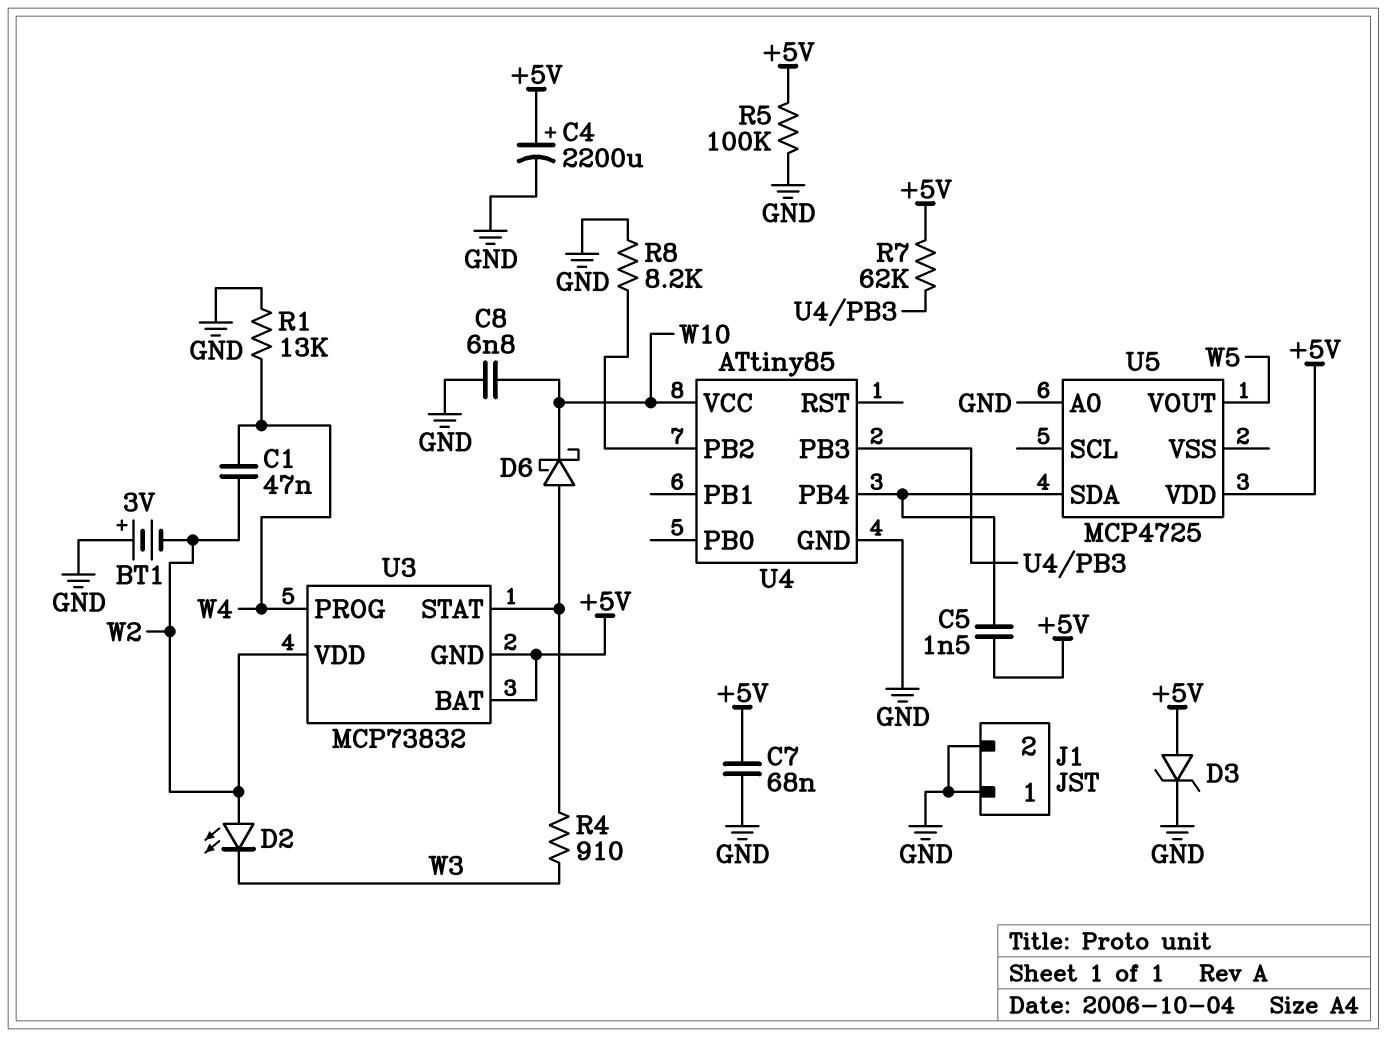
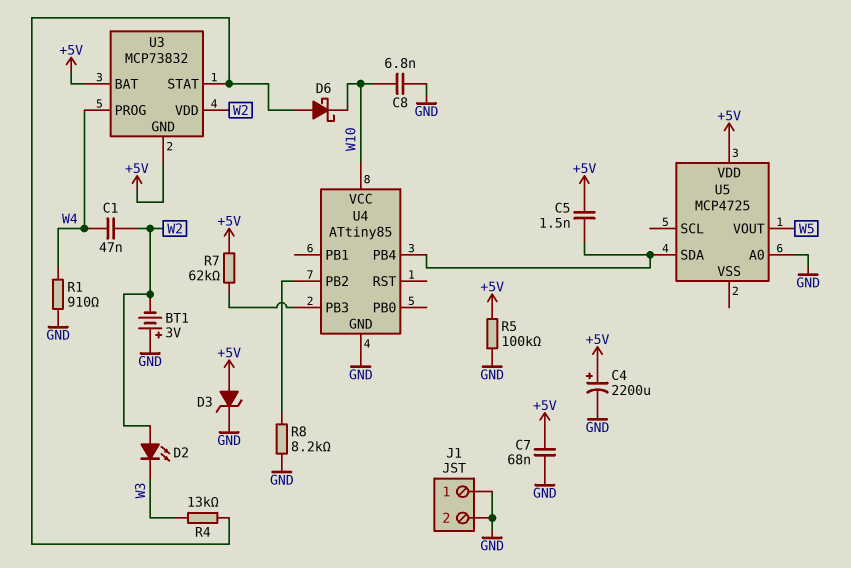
R1: 13k (GND, W4) -> 910 (GND, W4)
R4: 910 (U3/STAT, W3) -> 13k (U3/STAT, W3)

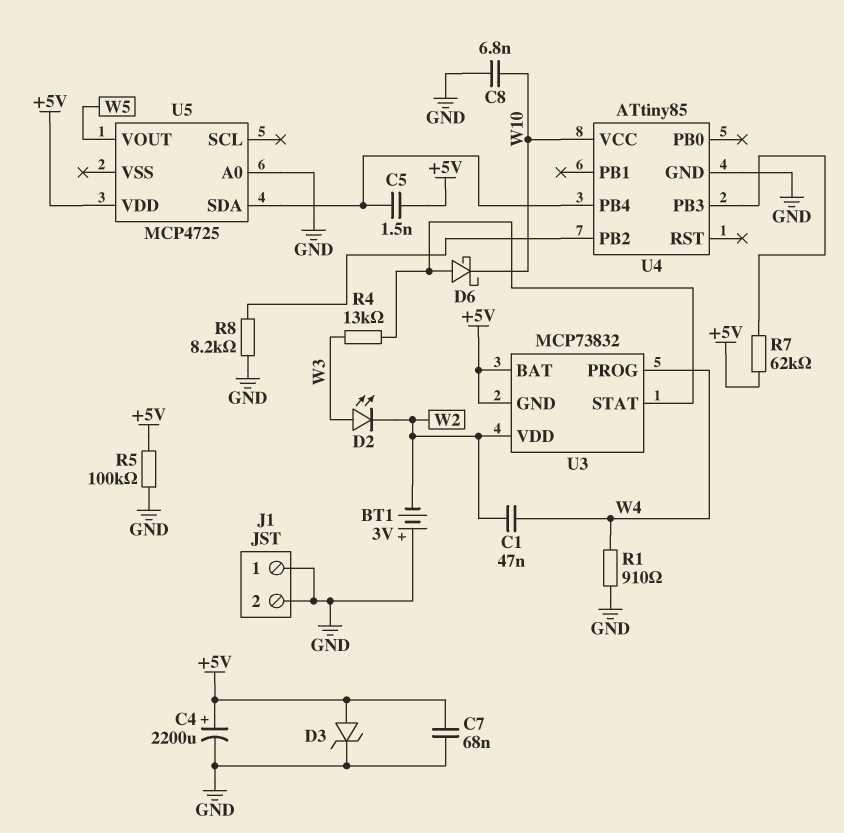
D2: LED (A W2, K W3) -> LED (A W3, K W2)

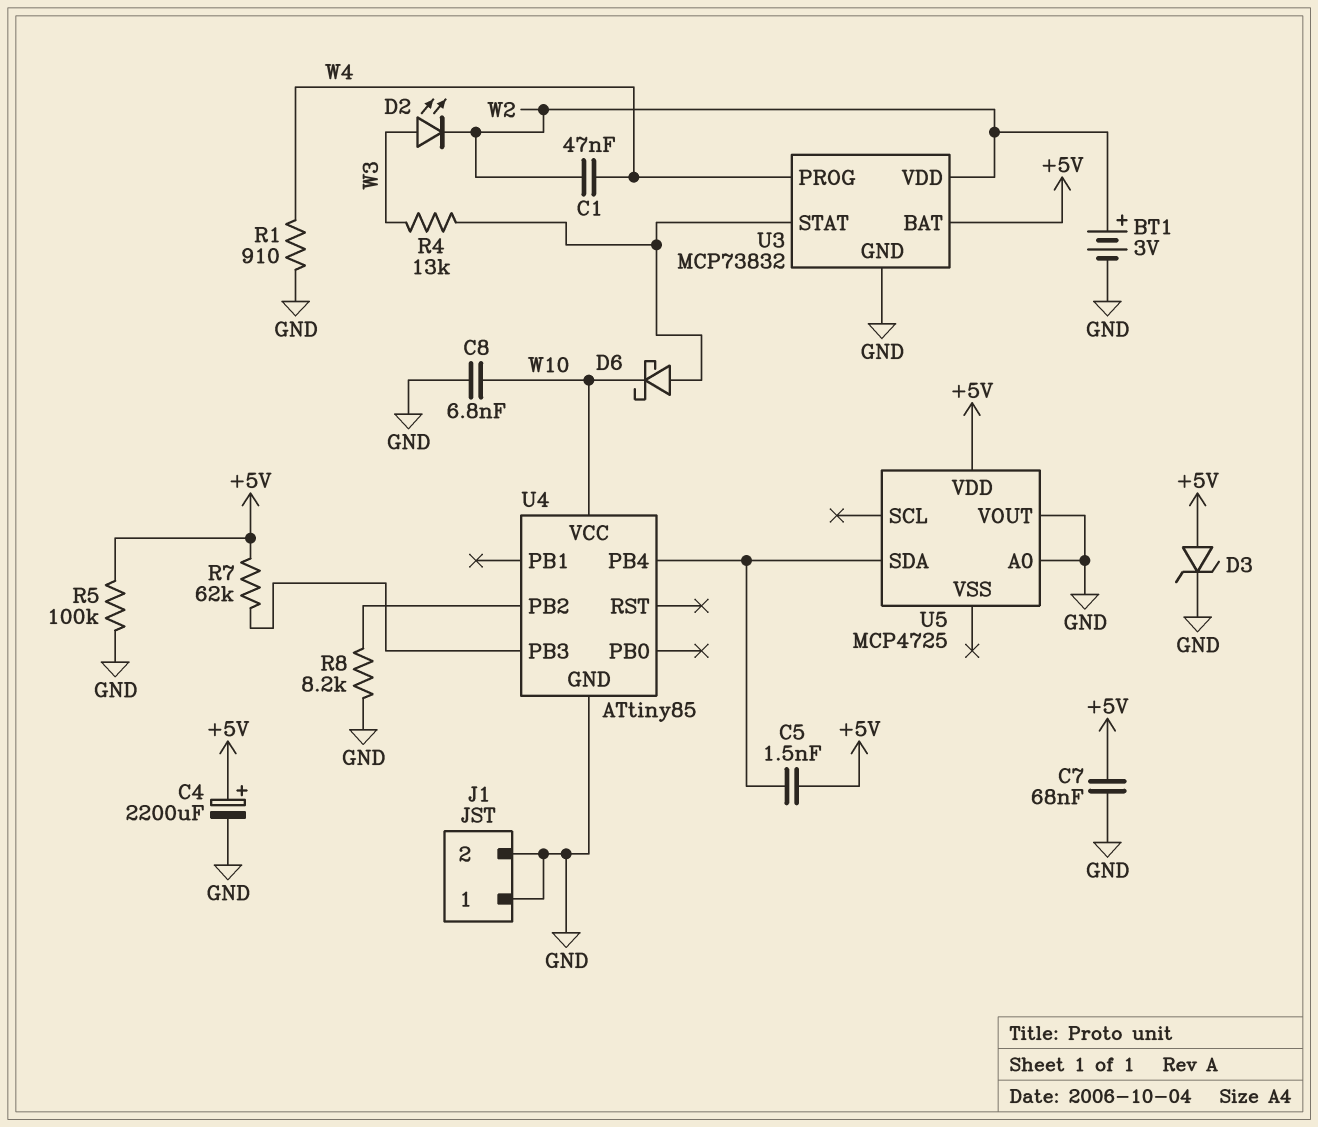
BT1: 3V (plus GND, minus W2) -> 3V (plus W2, minus GND)
U3 pin GND: +5V -> GND
U5 pin VOUT: W5 -> GND

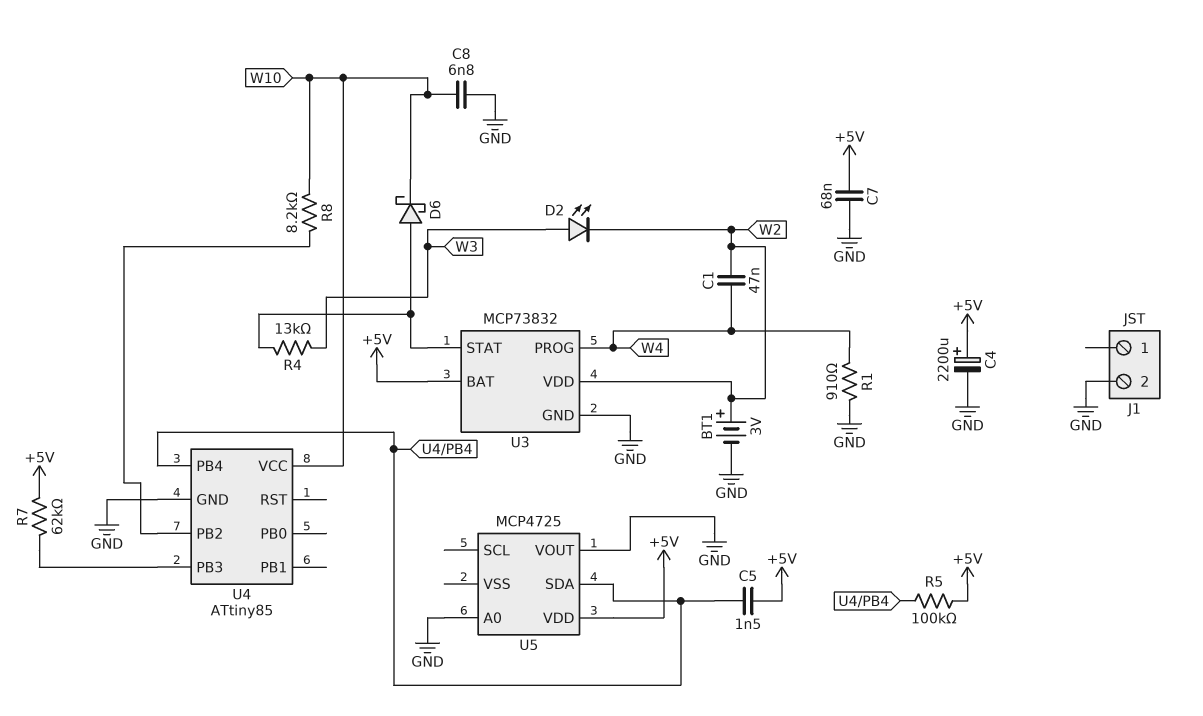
D3: zener (A +5V, K GND) -> none
J1 pin 1: GND -> none
R5: 100k (+5V, GND) -> 100k (+5V, U4/PB4)
R8: 8.2k (GND, U4/PB2) -> 8.2k (U4/PB2, W10)

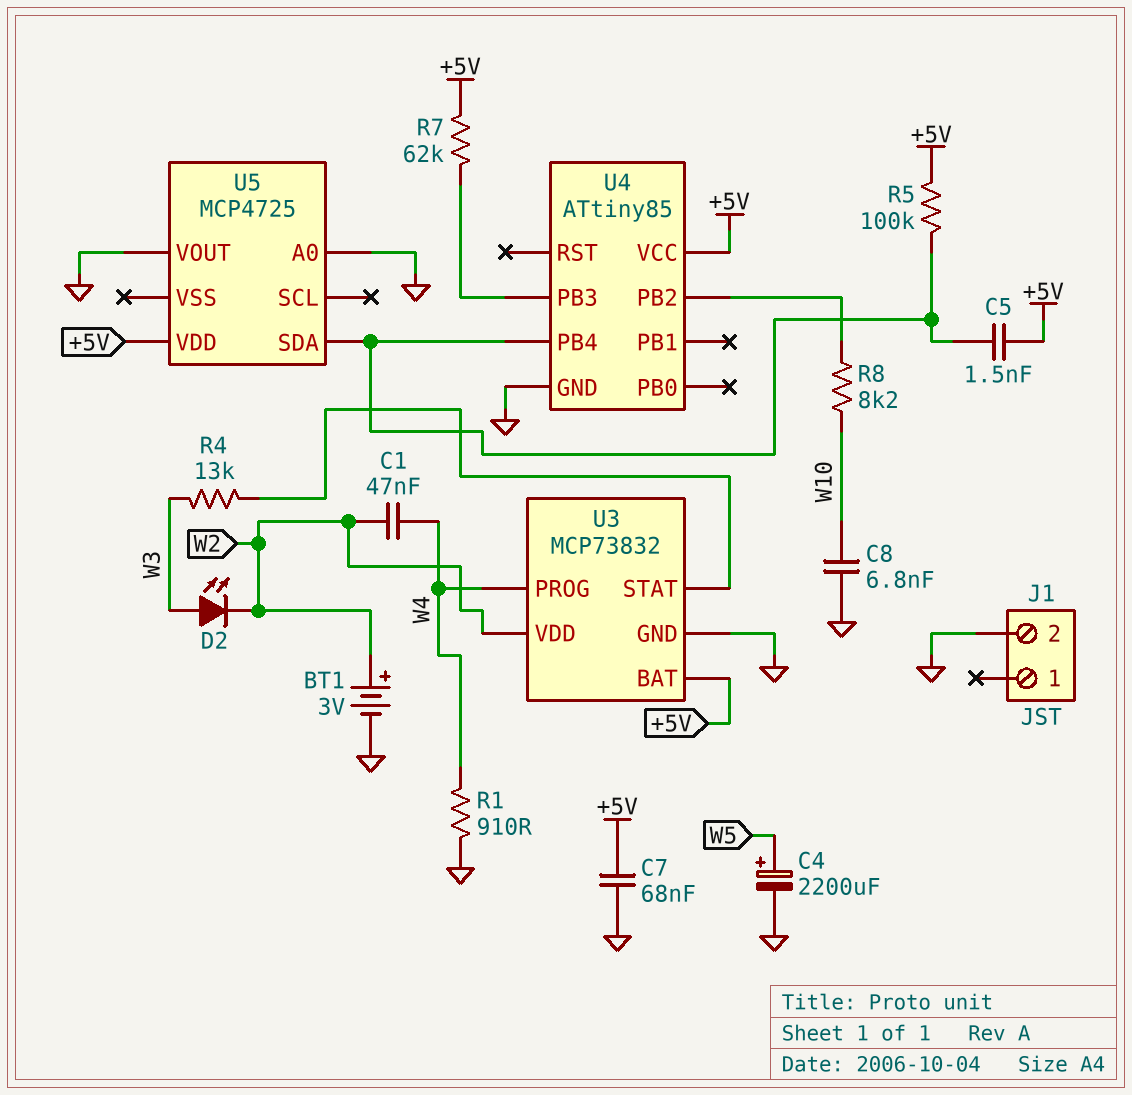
C4: 2200uF (plus +5V, minus GND) -> 2200uF (plus W5, minus GND)
D6: schottky (A U3/STAT, K W10) -> none
U4 pin VCC: W10 -> +5V

